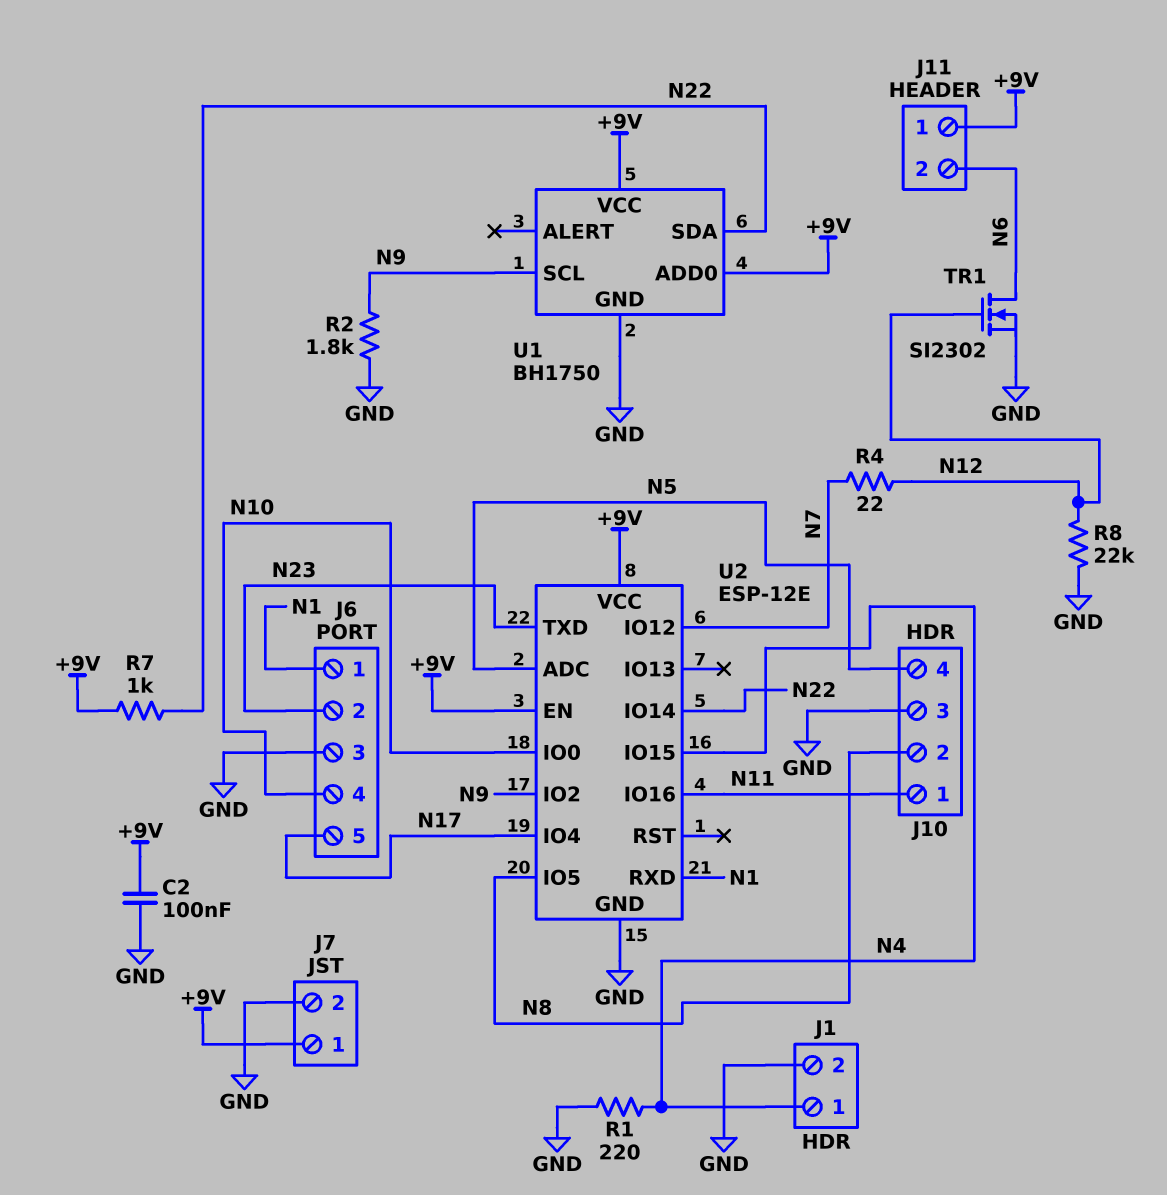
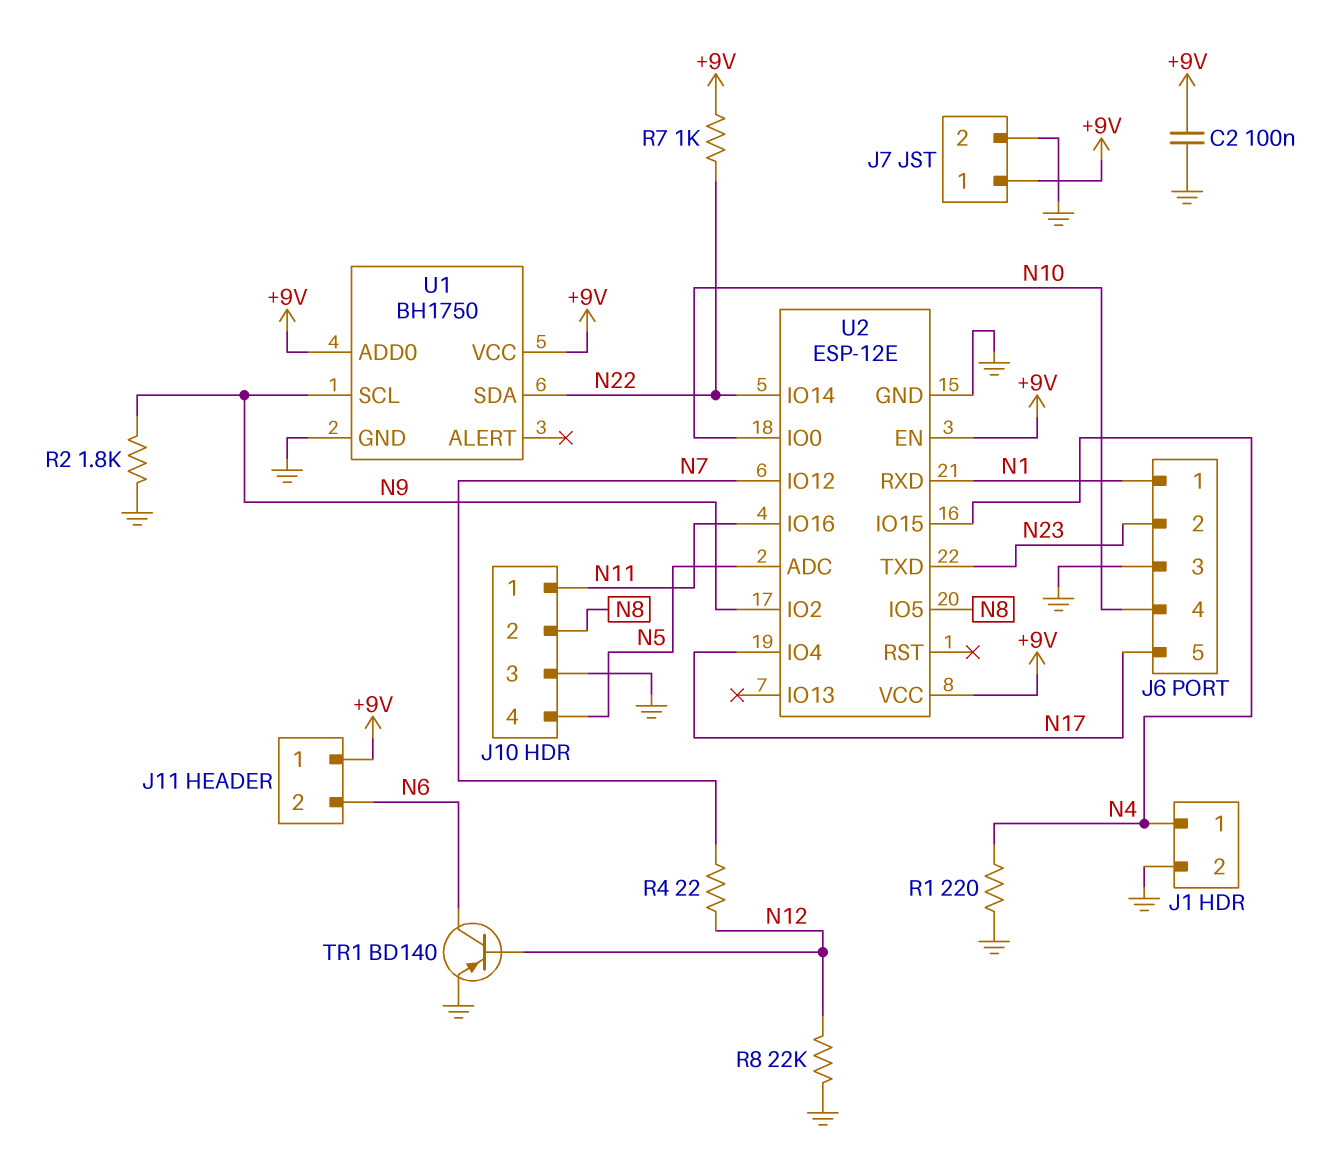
TR1: NMOS SI2302 (G N12, D N6, S GND) -> PNP BD140 (B N12, C N6, E GND)

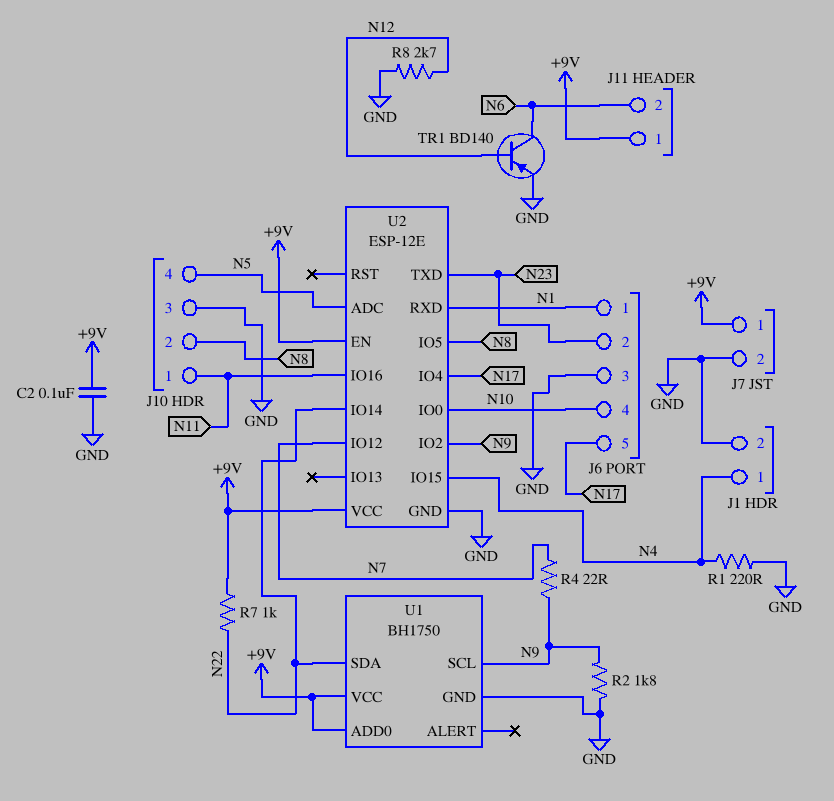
R4: 22 (N7, N12) -> 22 (N7, N9)
R8: 22k (GND, N12) -> 2.7k (GND, N12)

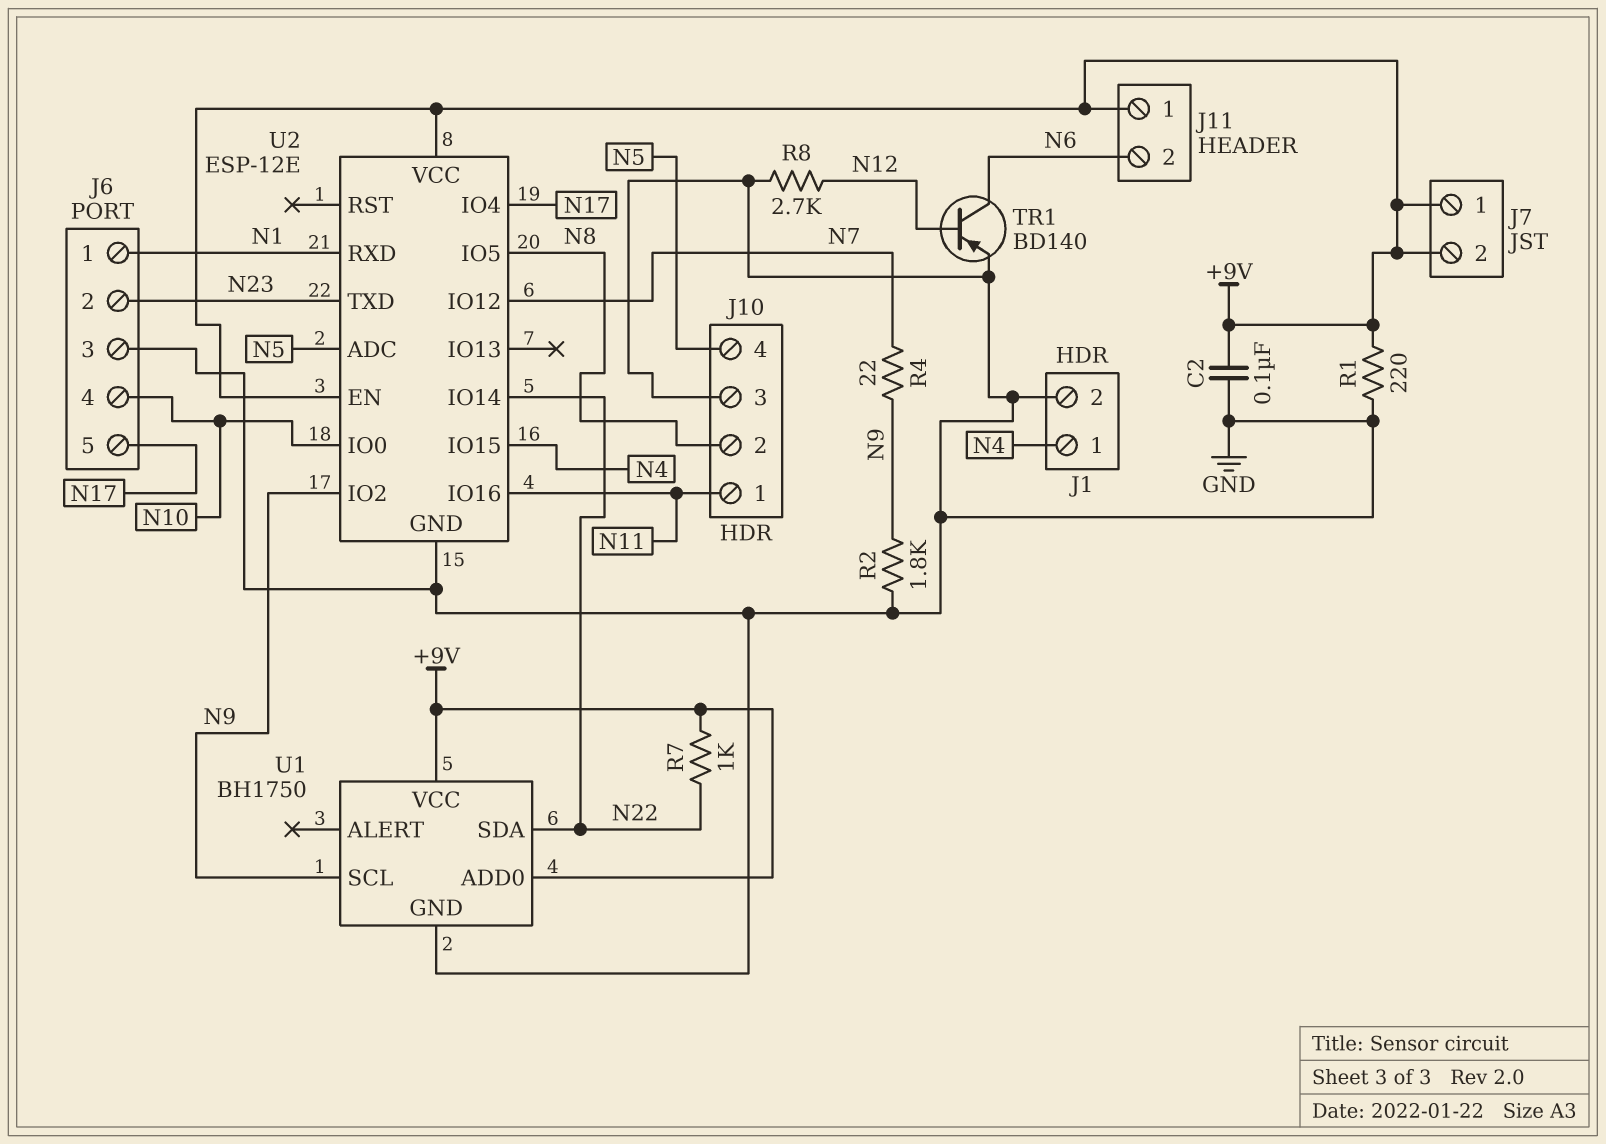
J7 pin 2: GND -> +9V
R1: 220 (GND, N4) -> 220 (+9V, GND)

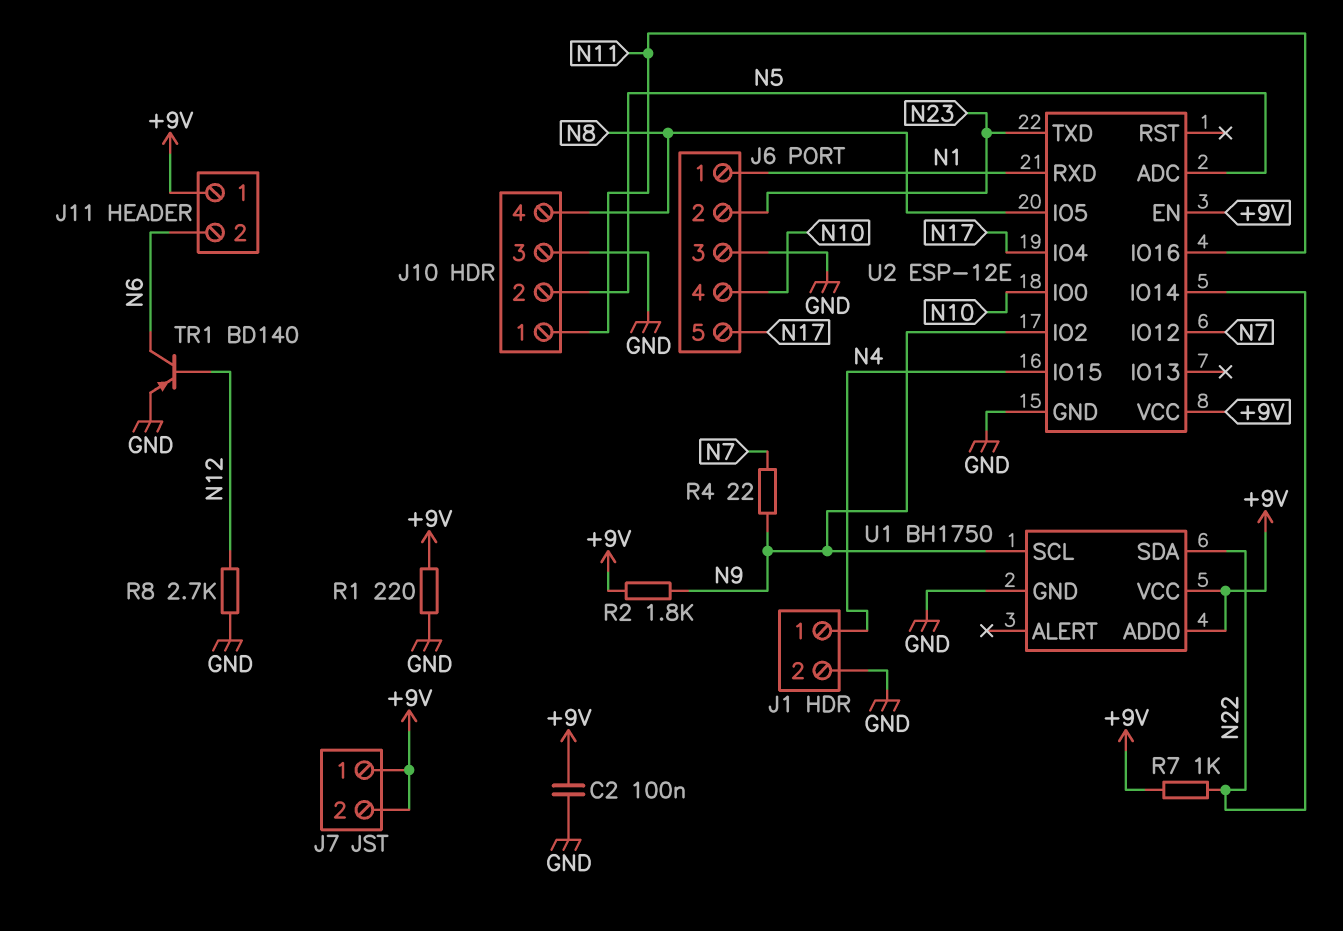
J10 pin 2: N8 -> N5
J10 pin 4: N5 -> N8
R2: 1.8k (GND, N9) -> 1.8k (+9V, N9)

